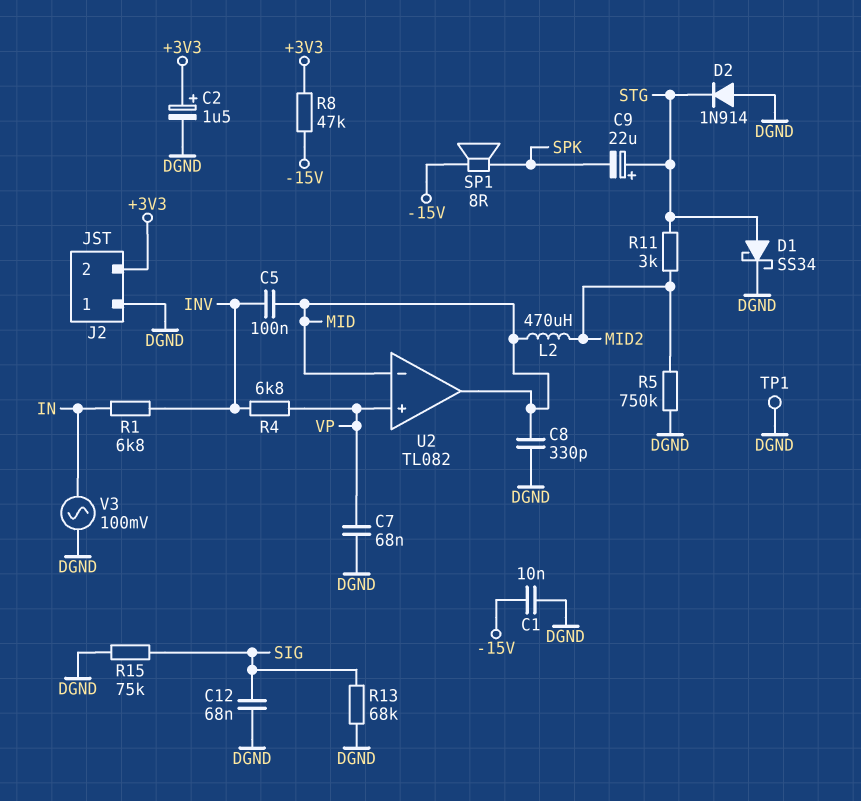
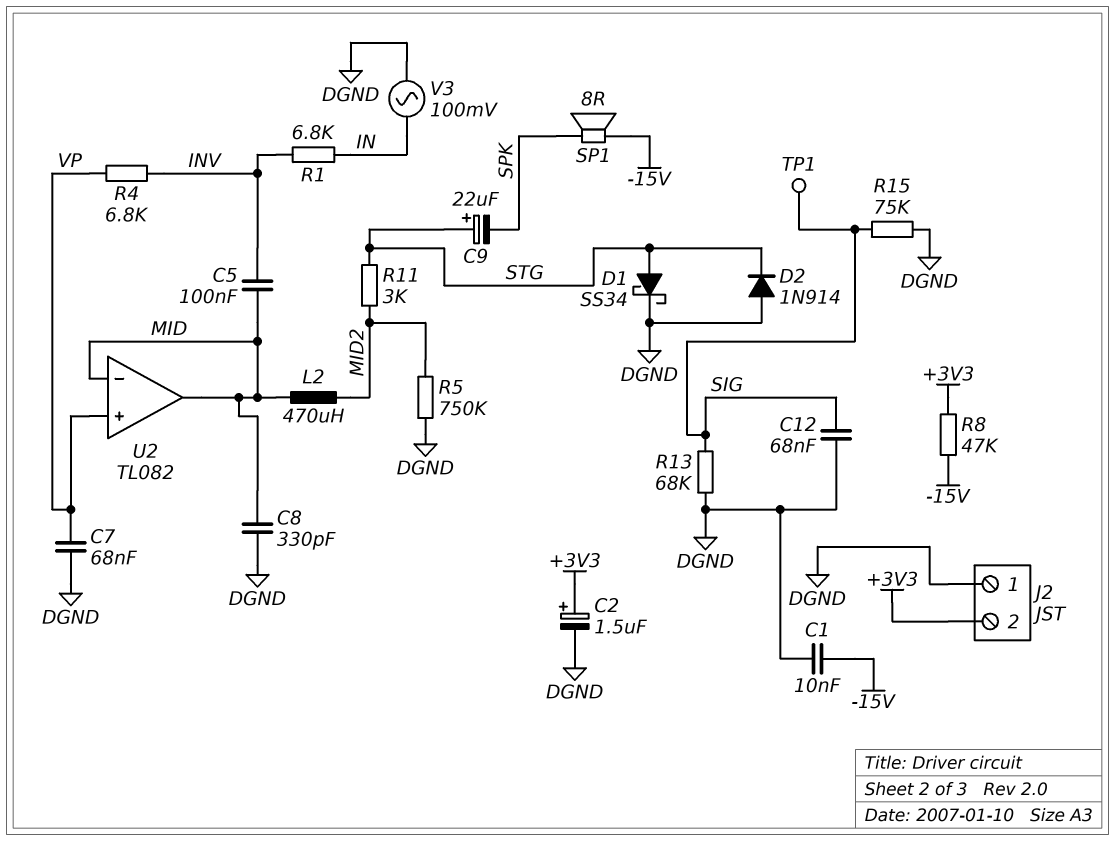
TP1: test point (DGND) -> test point (SIG)

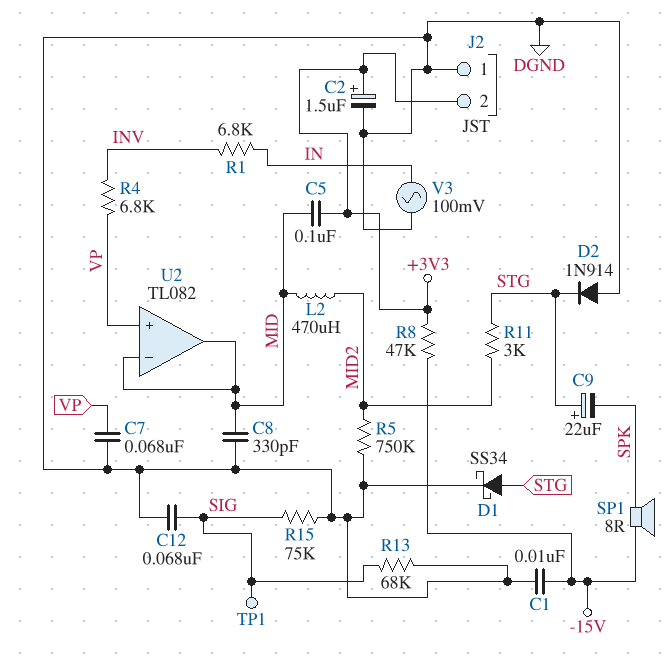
C5: 100nF (INV, MID) -> 100nF (+3V3, MID)

